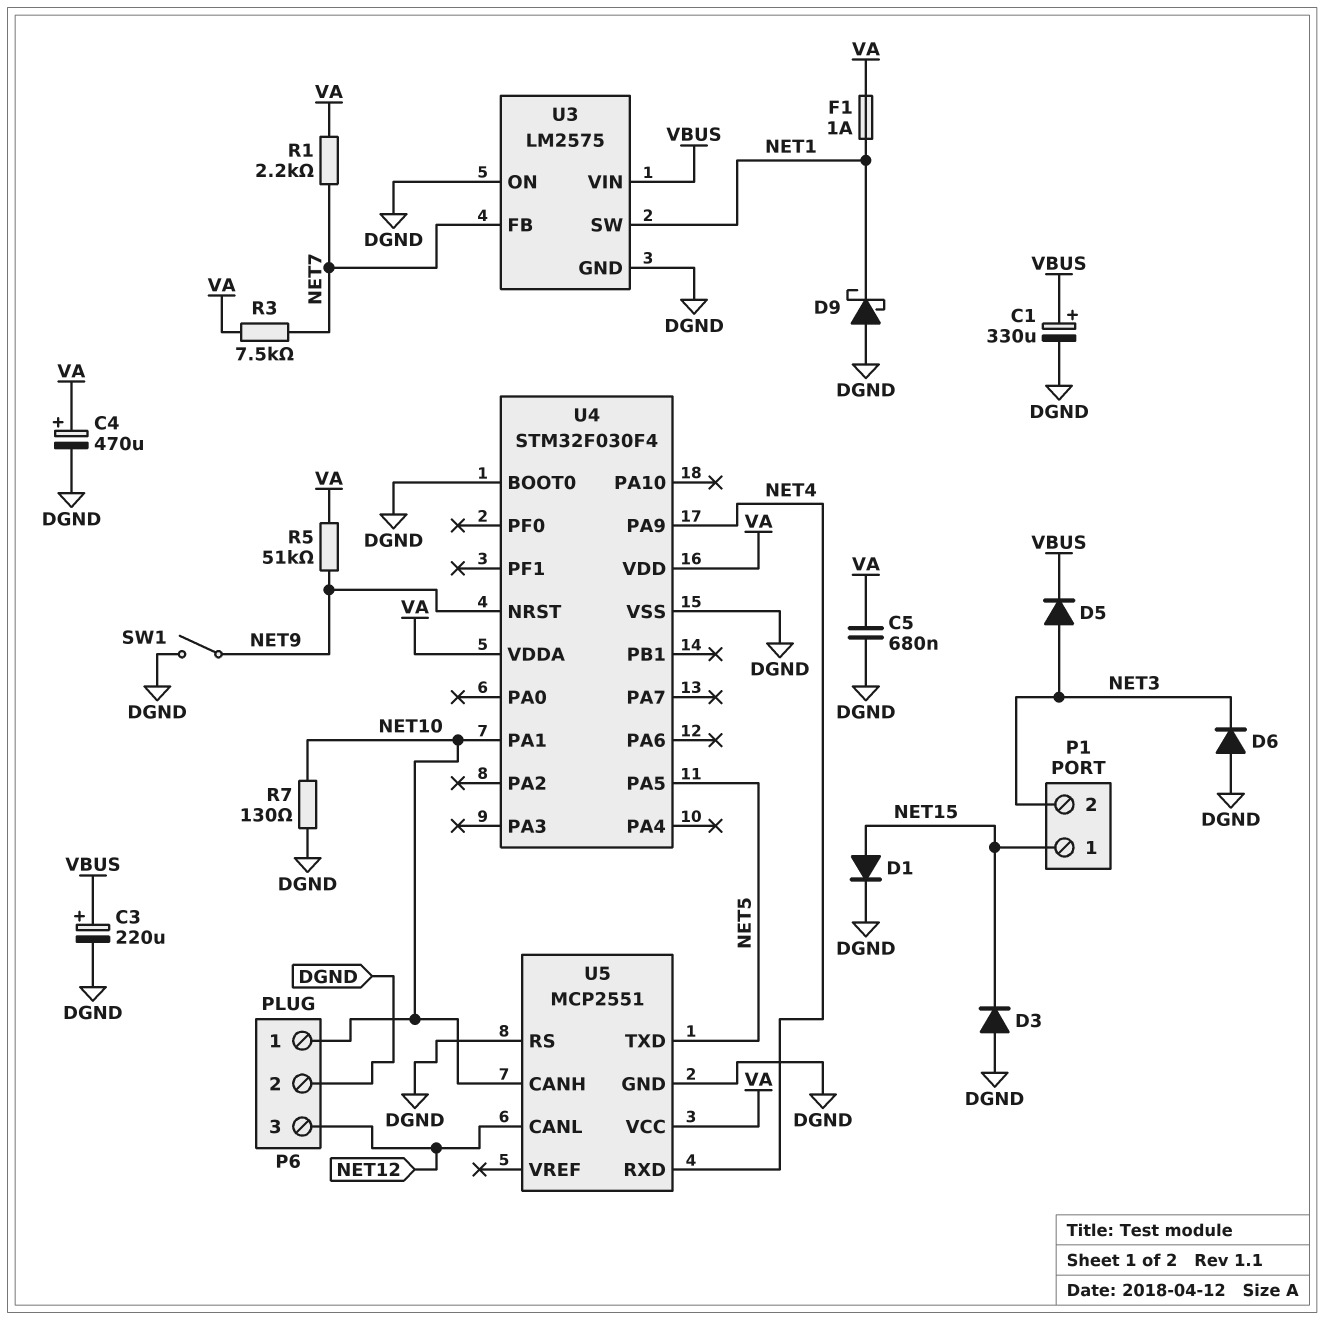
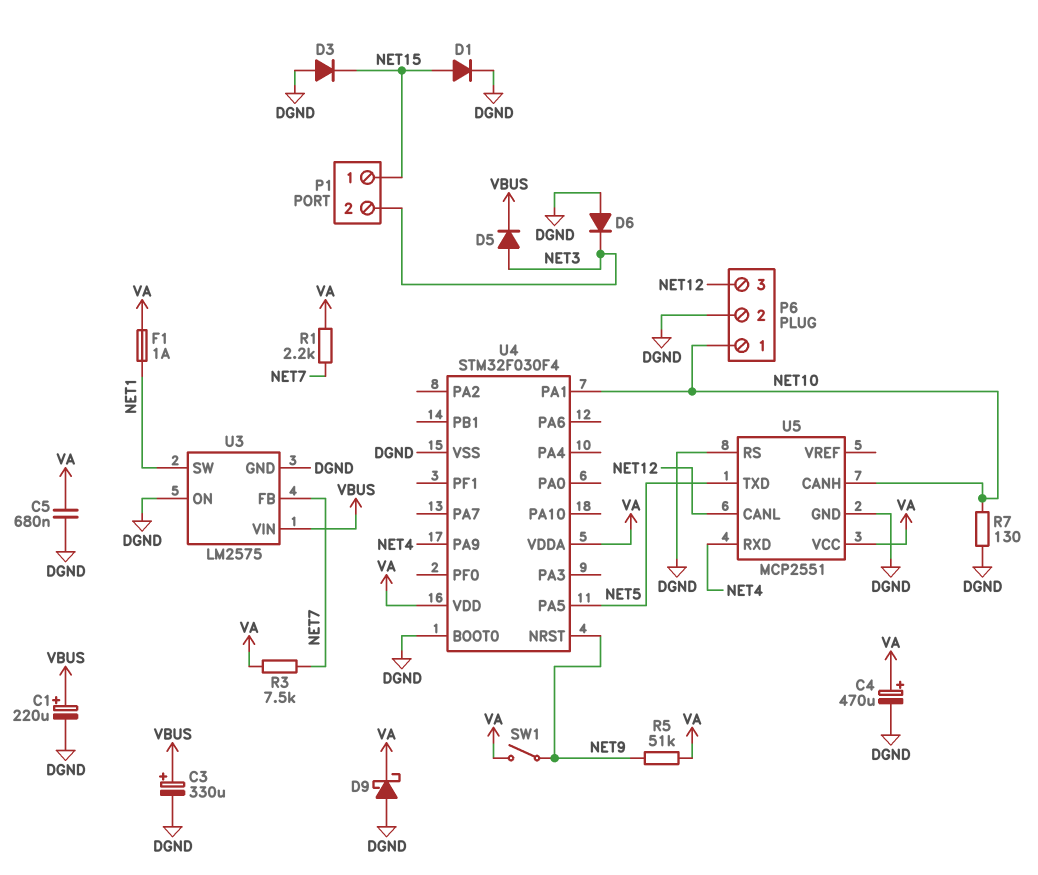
C1: 330uF (plus VBUS, minus DGND) -> 220uF (plus VBUS, minus DGND)
C3: 220uF (plus VBUS, minus DGND) -> 330uF (plus VBUS, minus DGND)
D9: schottky (A DGND, K NET1) -> schottky (A DGND, K VA)
SW1: switch (DGND, NET9) -> switch (NET9, VA)

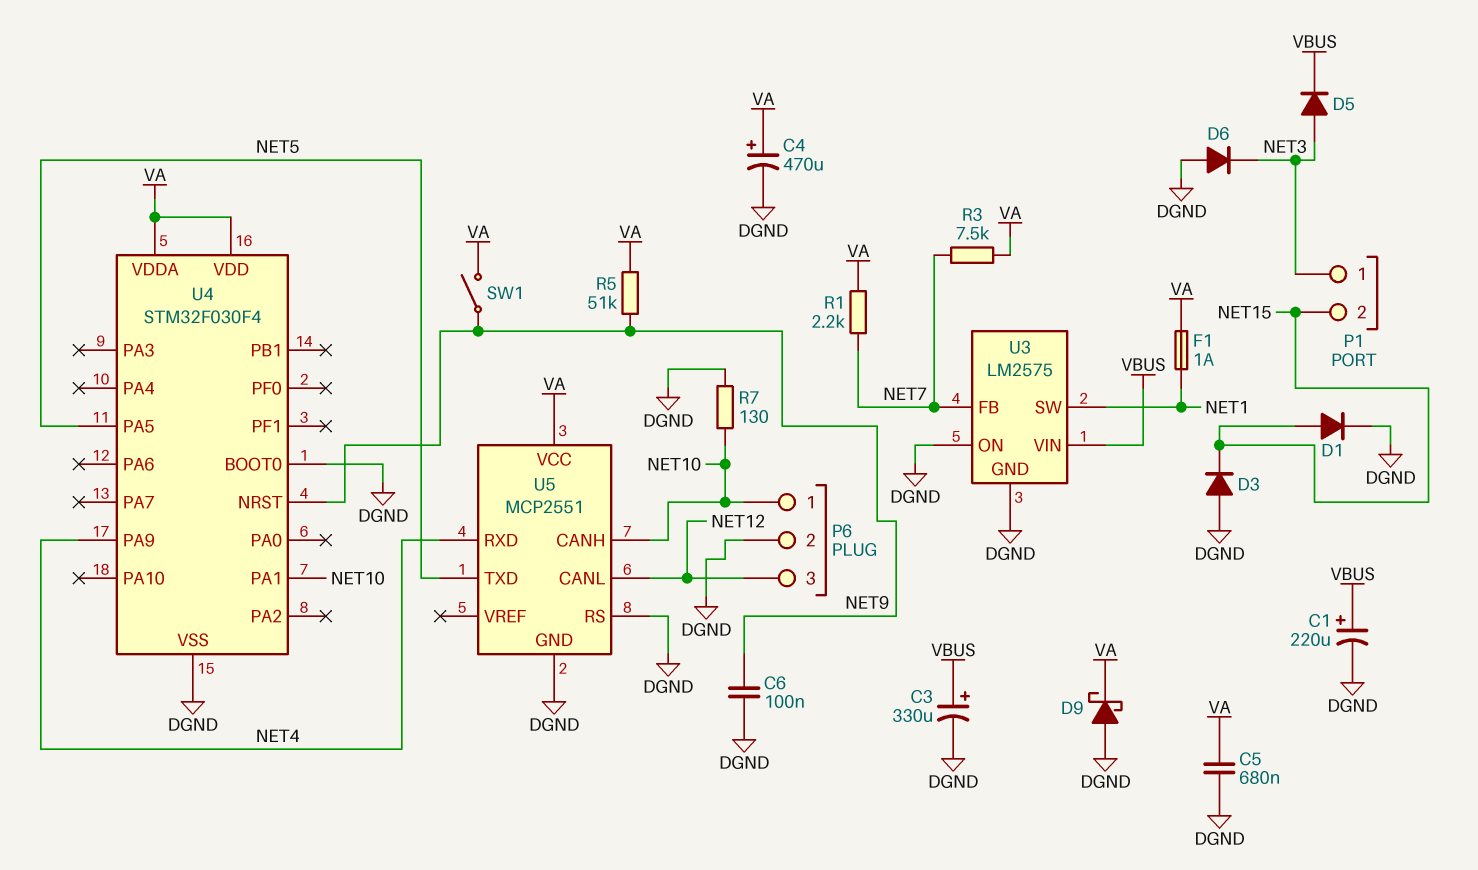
C6: none -> 100nF (DGND, NET9)
P1 pin 1: NET15 -> NET3
P1 pin 2: NET3 -> NET15

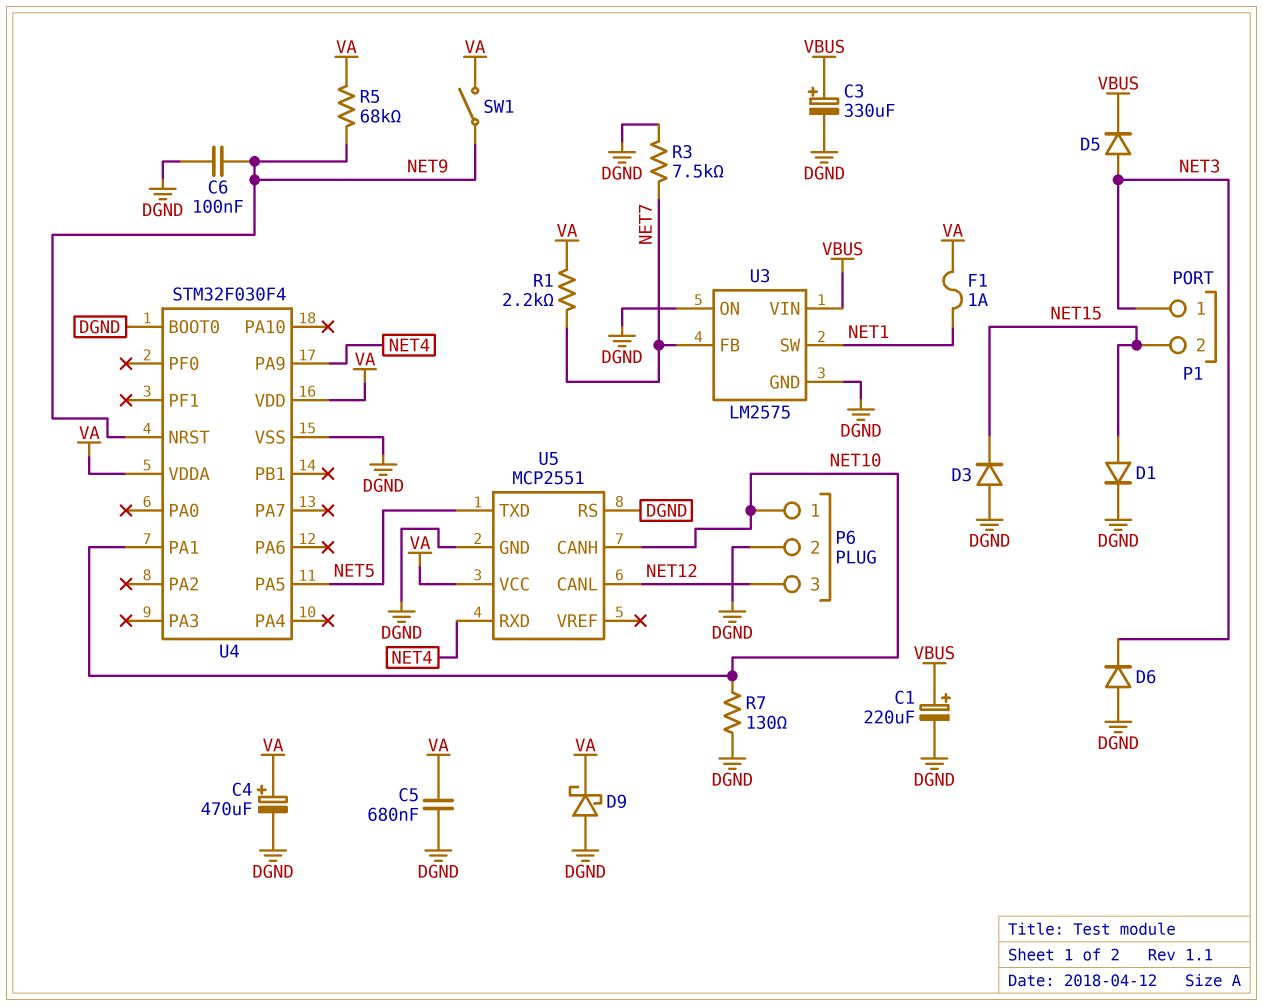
R3: 7.5k (NET7, VA) -> 7.5k (DGND, NET7)
R5: 51k (NET9, VA) -> 68k (NET9, VA)

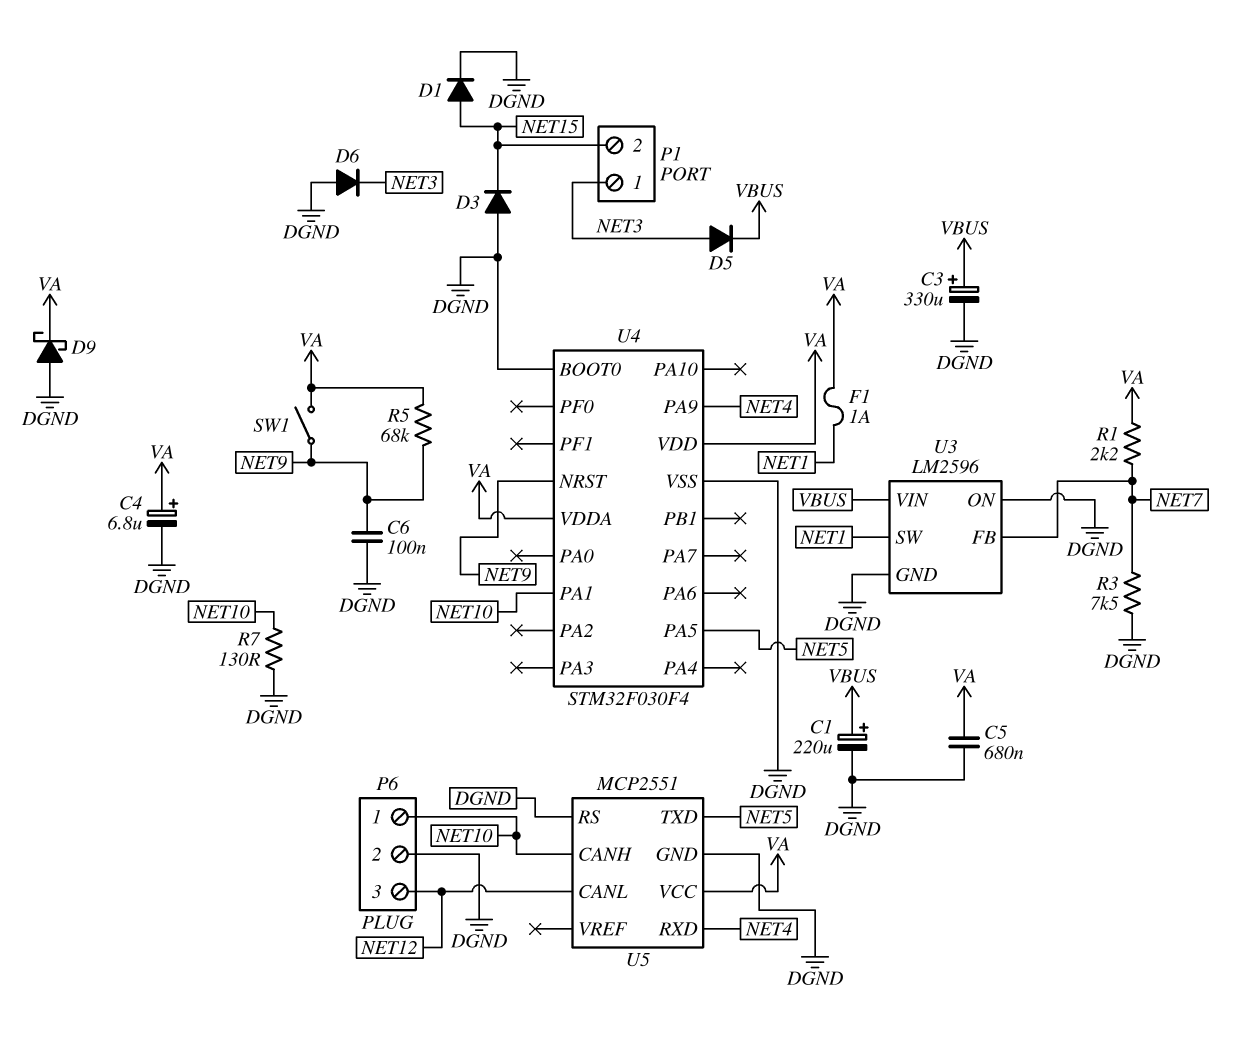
C4: 470uF (plus VA, minus DGND) -> 6.8uF (plus VA, minus DGND)
U3: LM2575 -> LM2596

